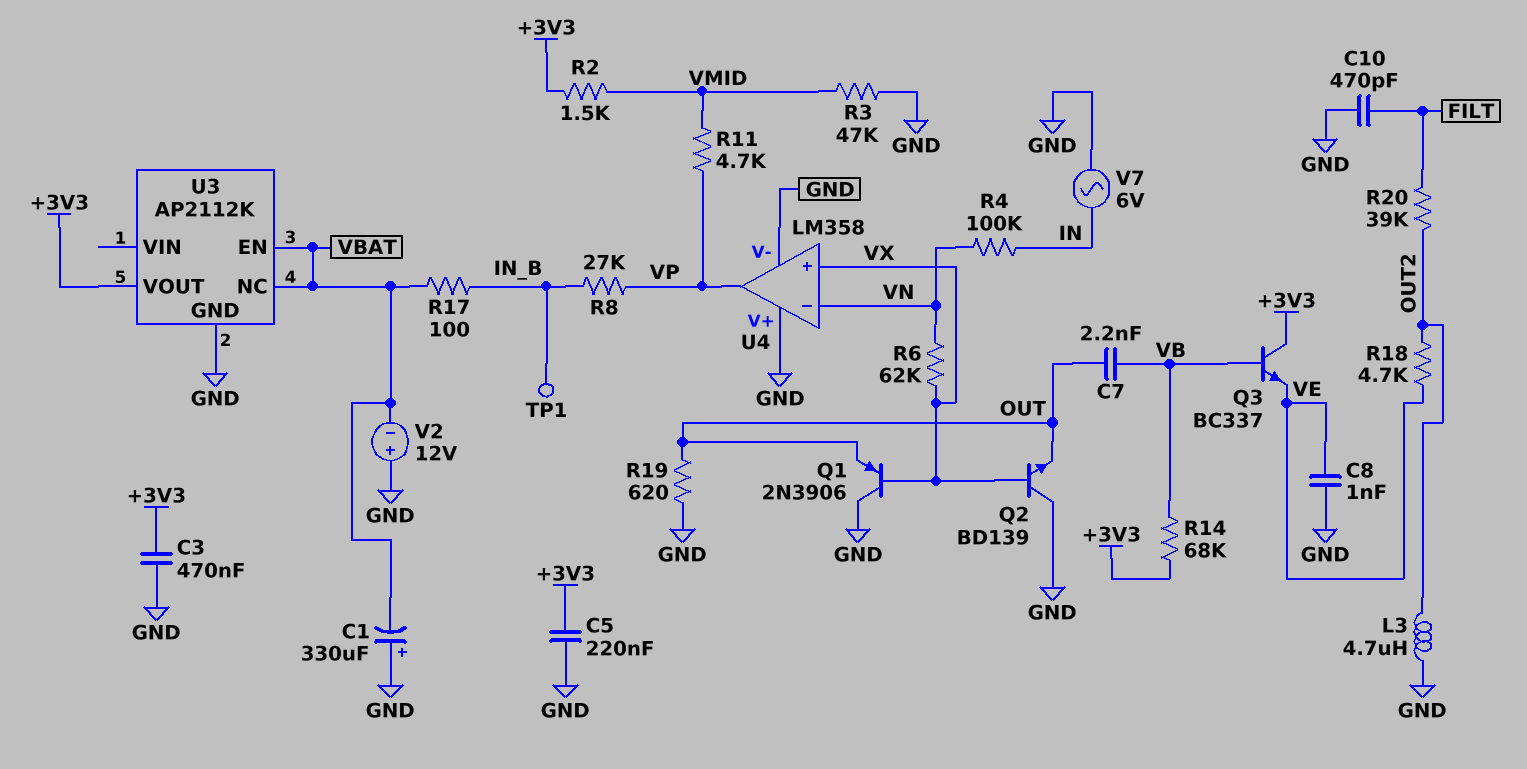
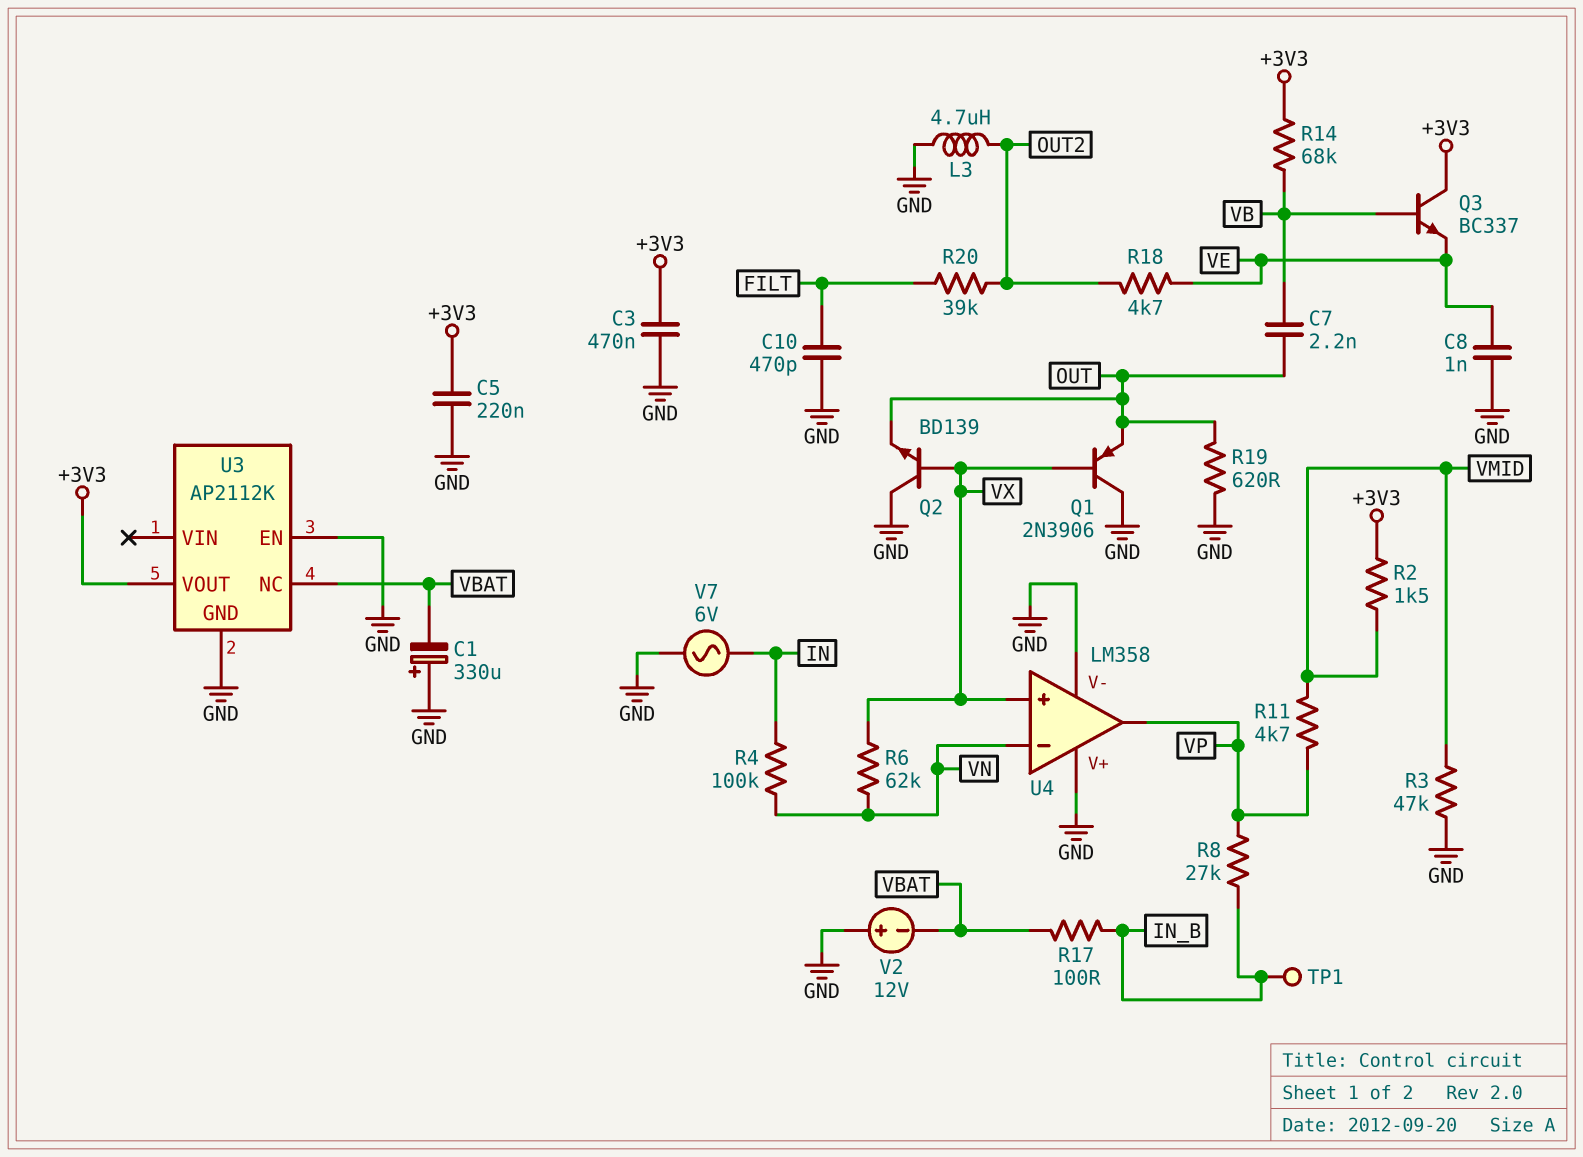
U3 pin EN: VBAT -> GND

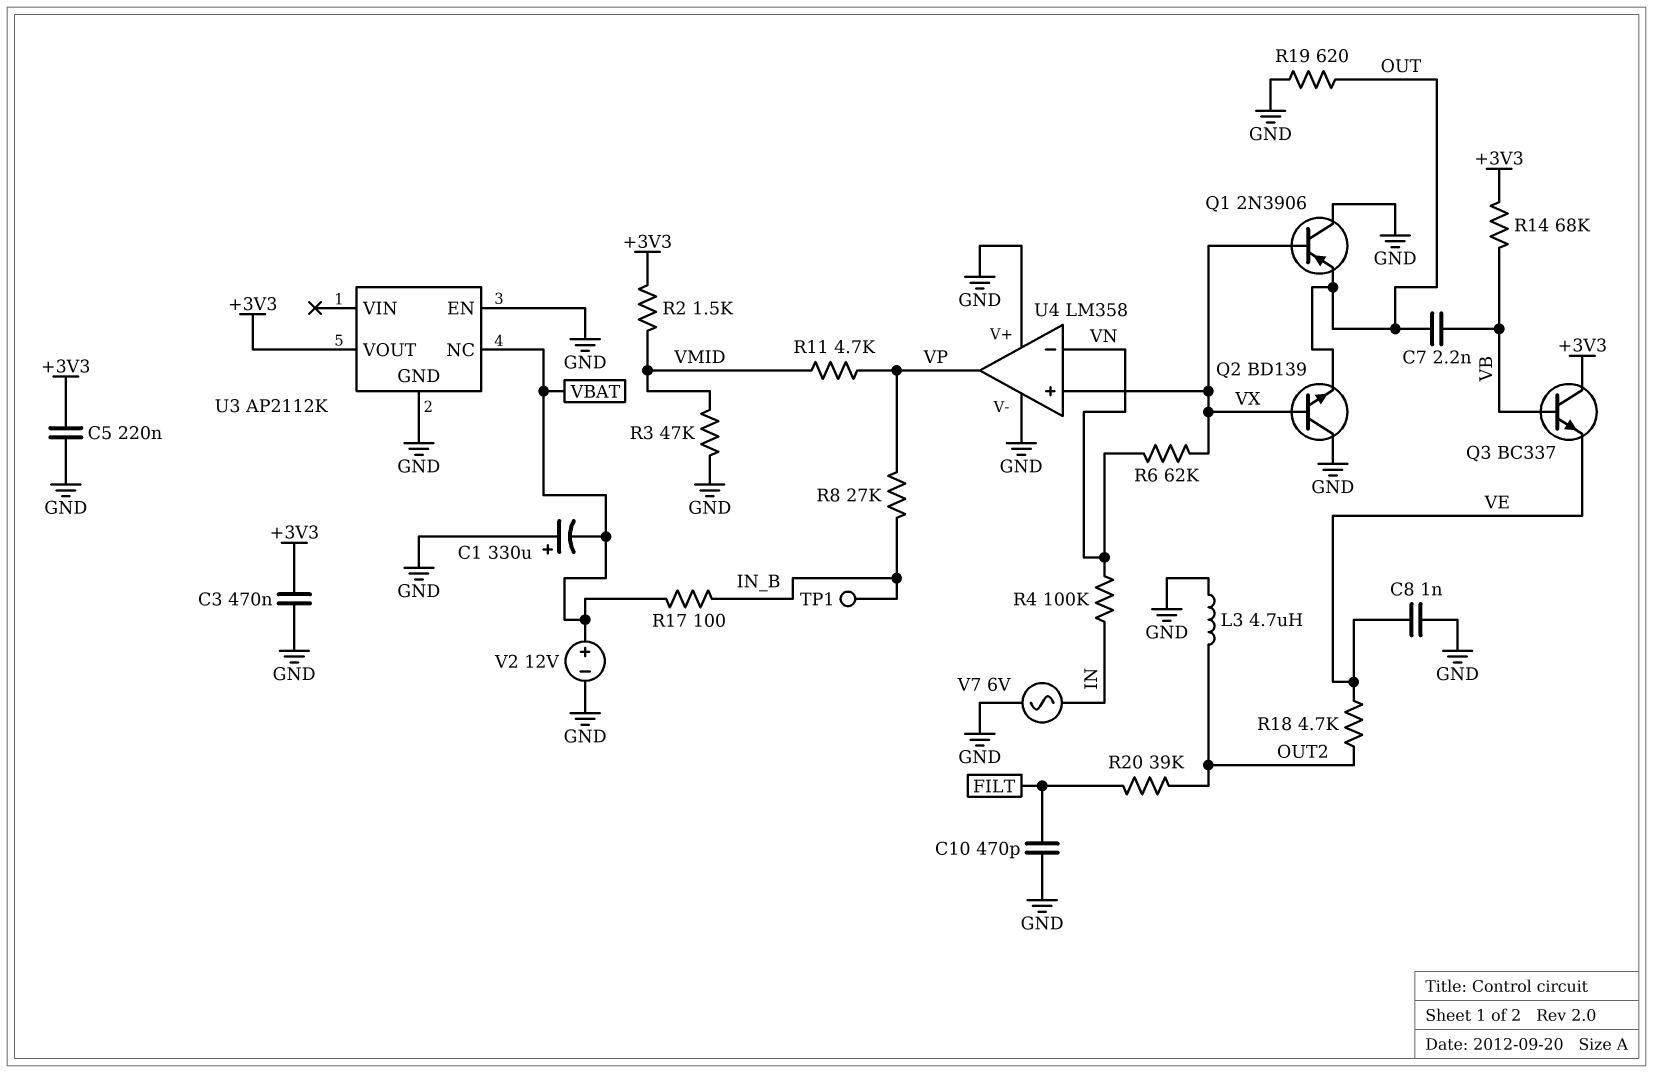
V2: 12V (plus GND, minus VBAT) -> 12V (plus VBAT, minus GND)

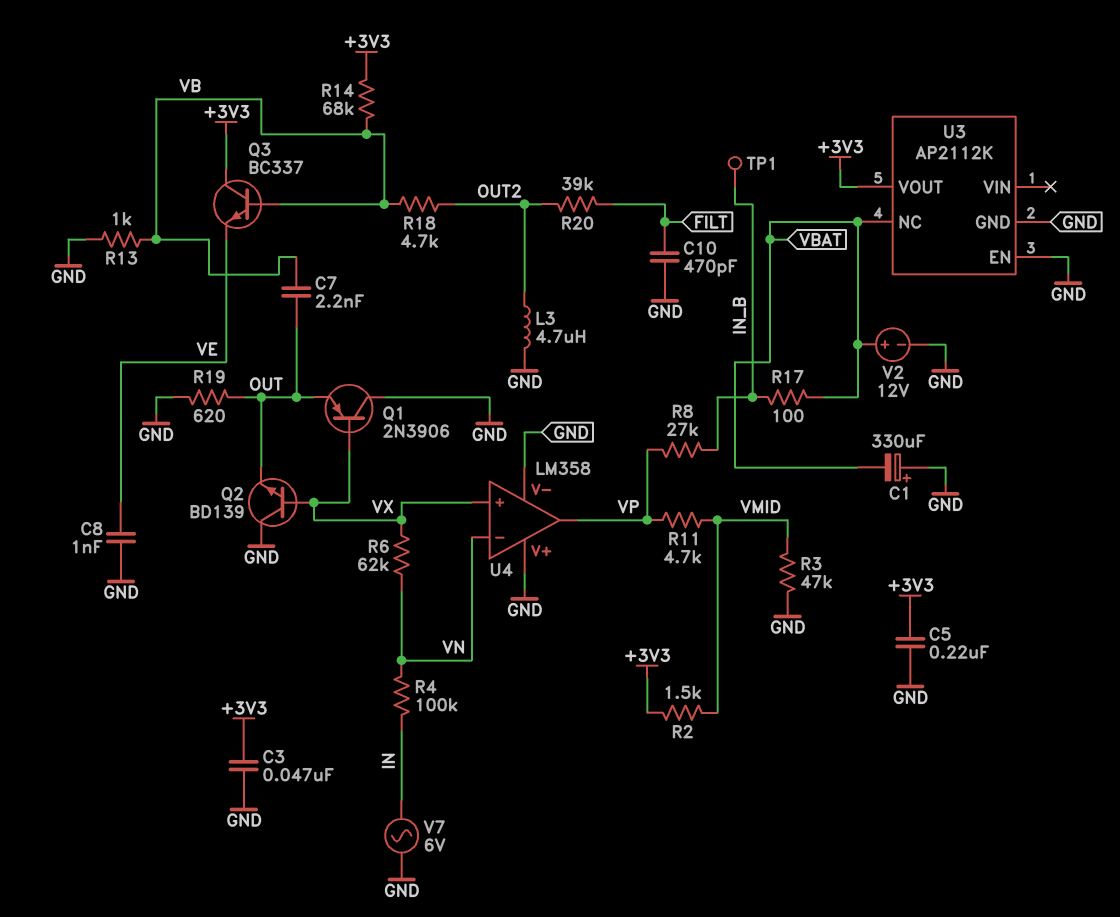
C3: 470nF (+3V3, GND) -> 47nF (+3V3, GND)
R13: none -> 1k (GND, VB)
R18: 4.7k (OUT2, VE) -> 4.7k (OUT2, VB)

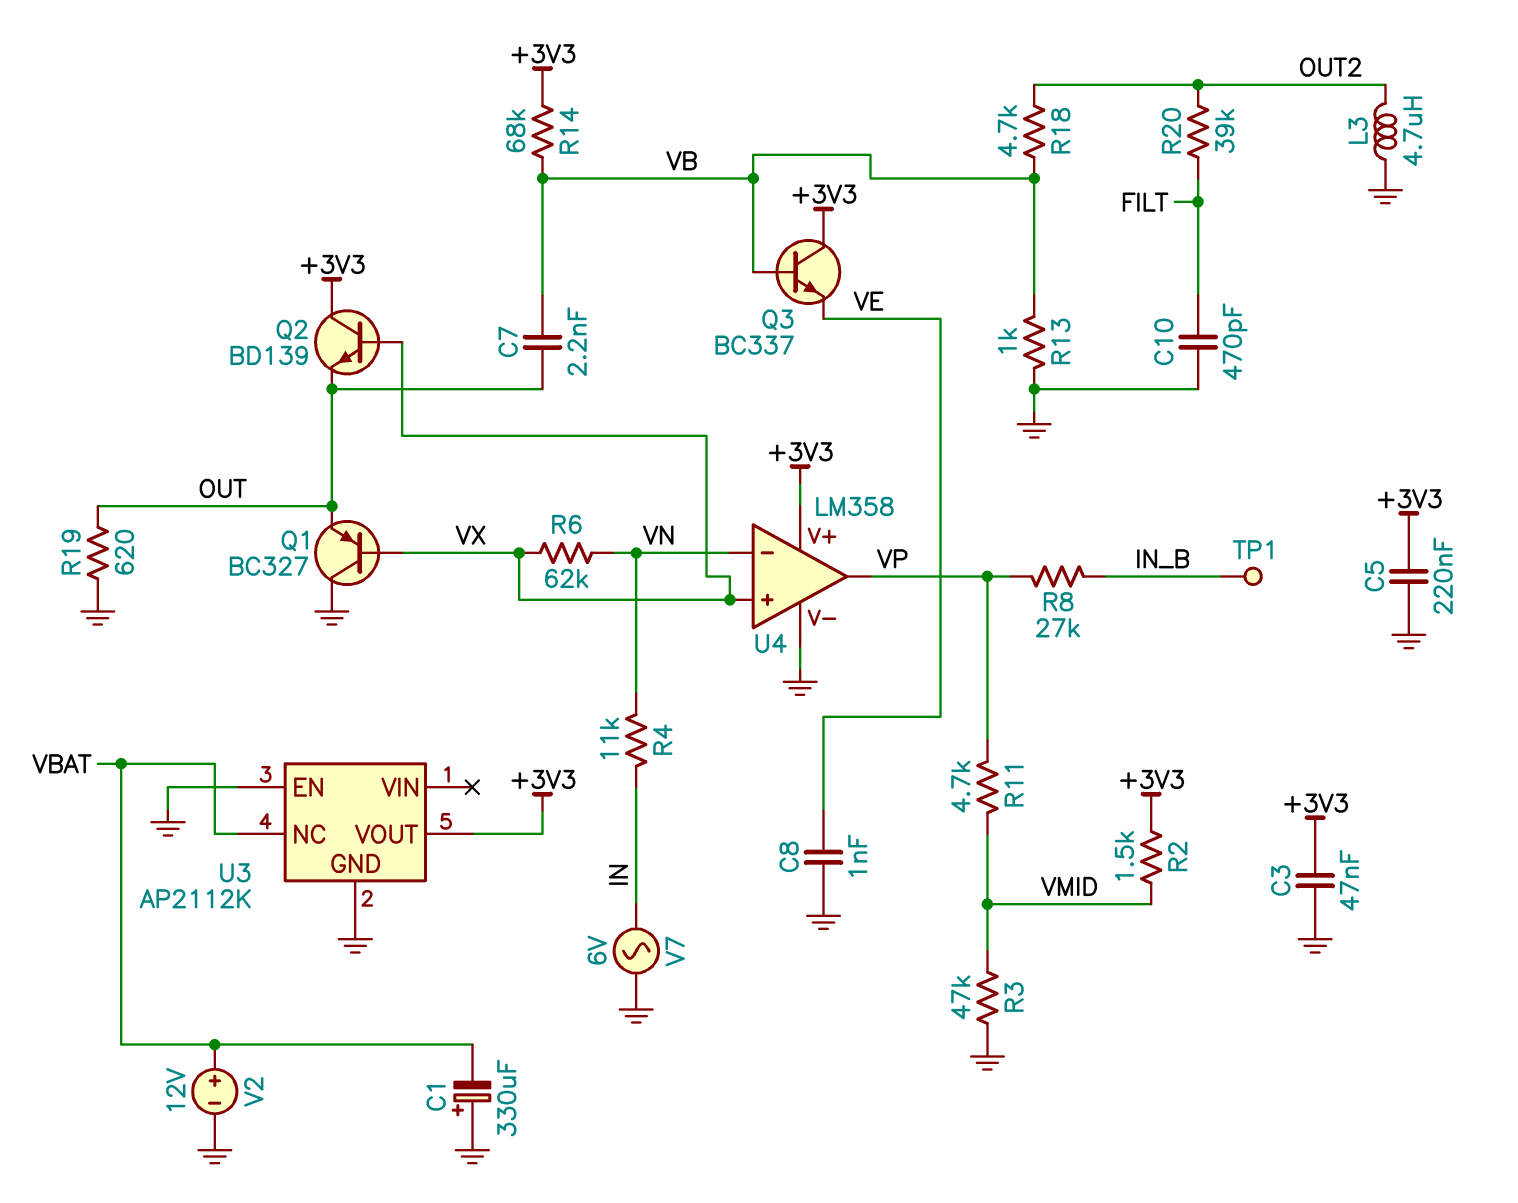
Q1: PNP 2N3906 (B VX, C GND, E OUT) -> PNP BC327 (B VX, C GND, E OUT)
Q2: NPN BD139 (B VX, C GND, E OUT) -> NPN BD139 (B VX, C +3V3, E OUT)
R4: 100k (IN, VN) -> 11k (IN, VN)
R17: 100 (IN_B, VBAT) -> none
U4 pin V+: GND -> +3V3

